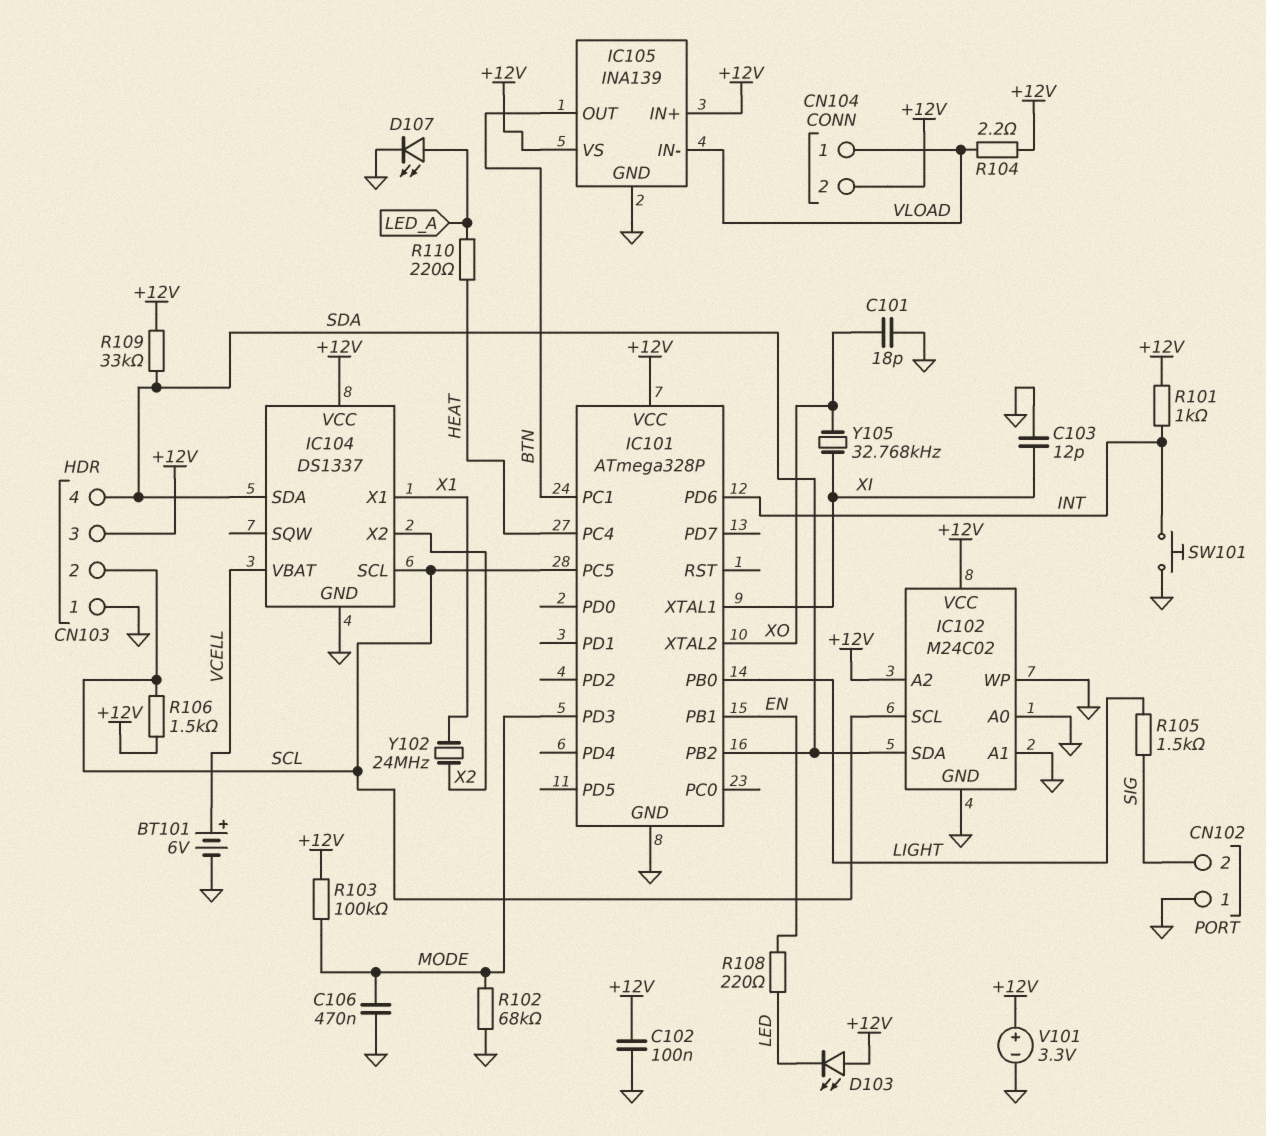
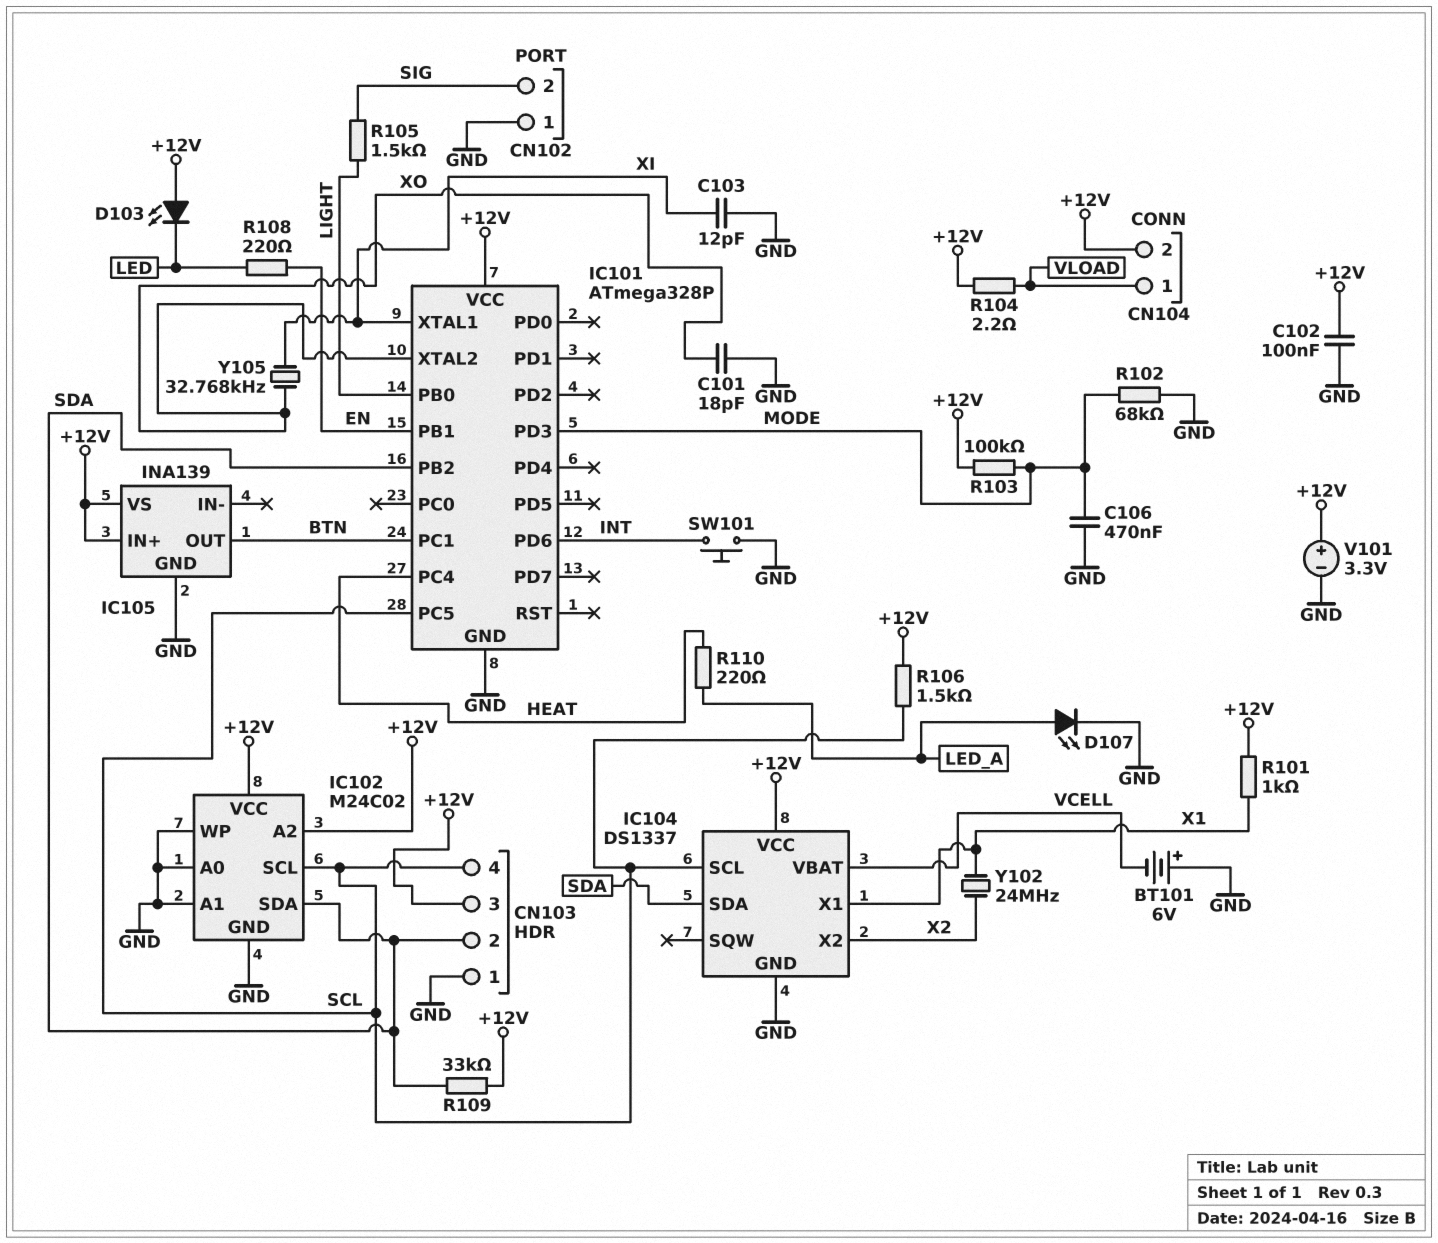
BT101: 6V (plus VCELL, minus GND) -> 6V (plus GND, minus VCELL)
CN103 pin 2: SCL -> SDA
CN103 pin 4: SDA -> SCL
IC105 pin IN-: VLOAD -> none
R101: 1k (+12V, INT) -> 1k (+12V, X1)

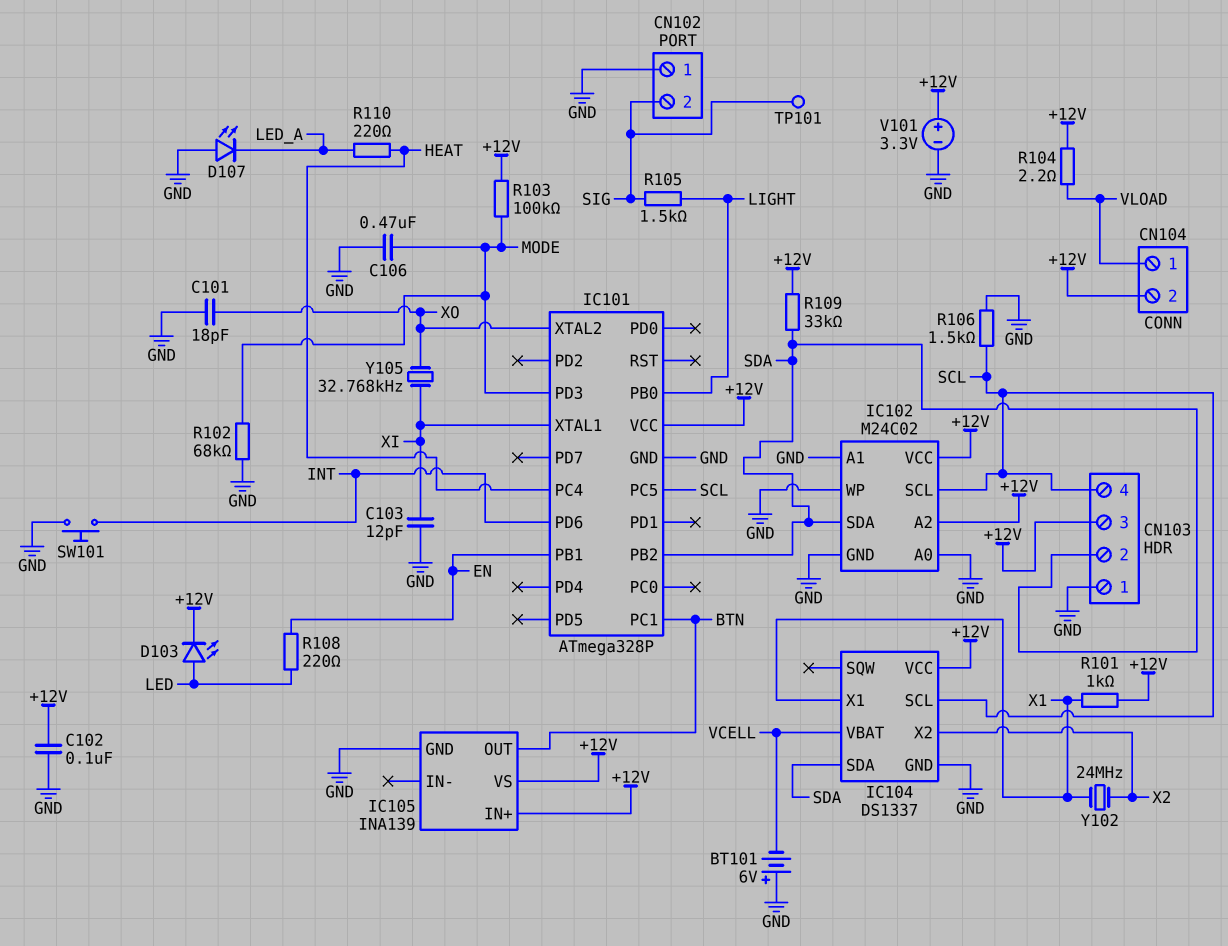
D103: LED (A +12V, K LED) -> LED (A LED, K +12V)
D107: LED (A LED_A, K GND) -> LED (A GND, K LED_A)
R106: 1.5k (+12V, SCL) -> 1.5k (GND, SCL)
TP101: none -> test point (SIG)

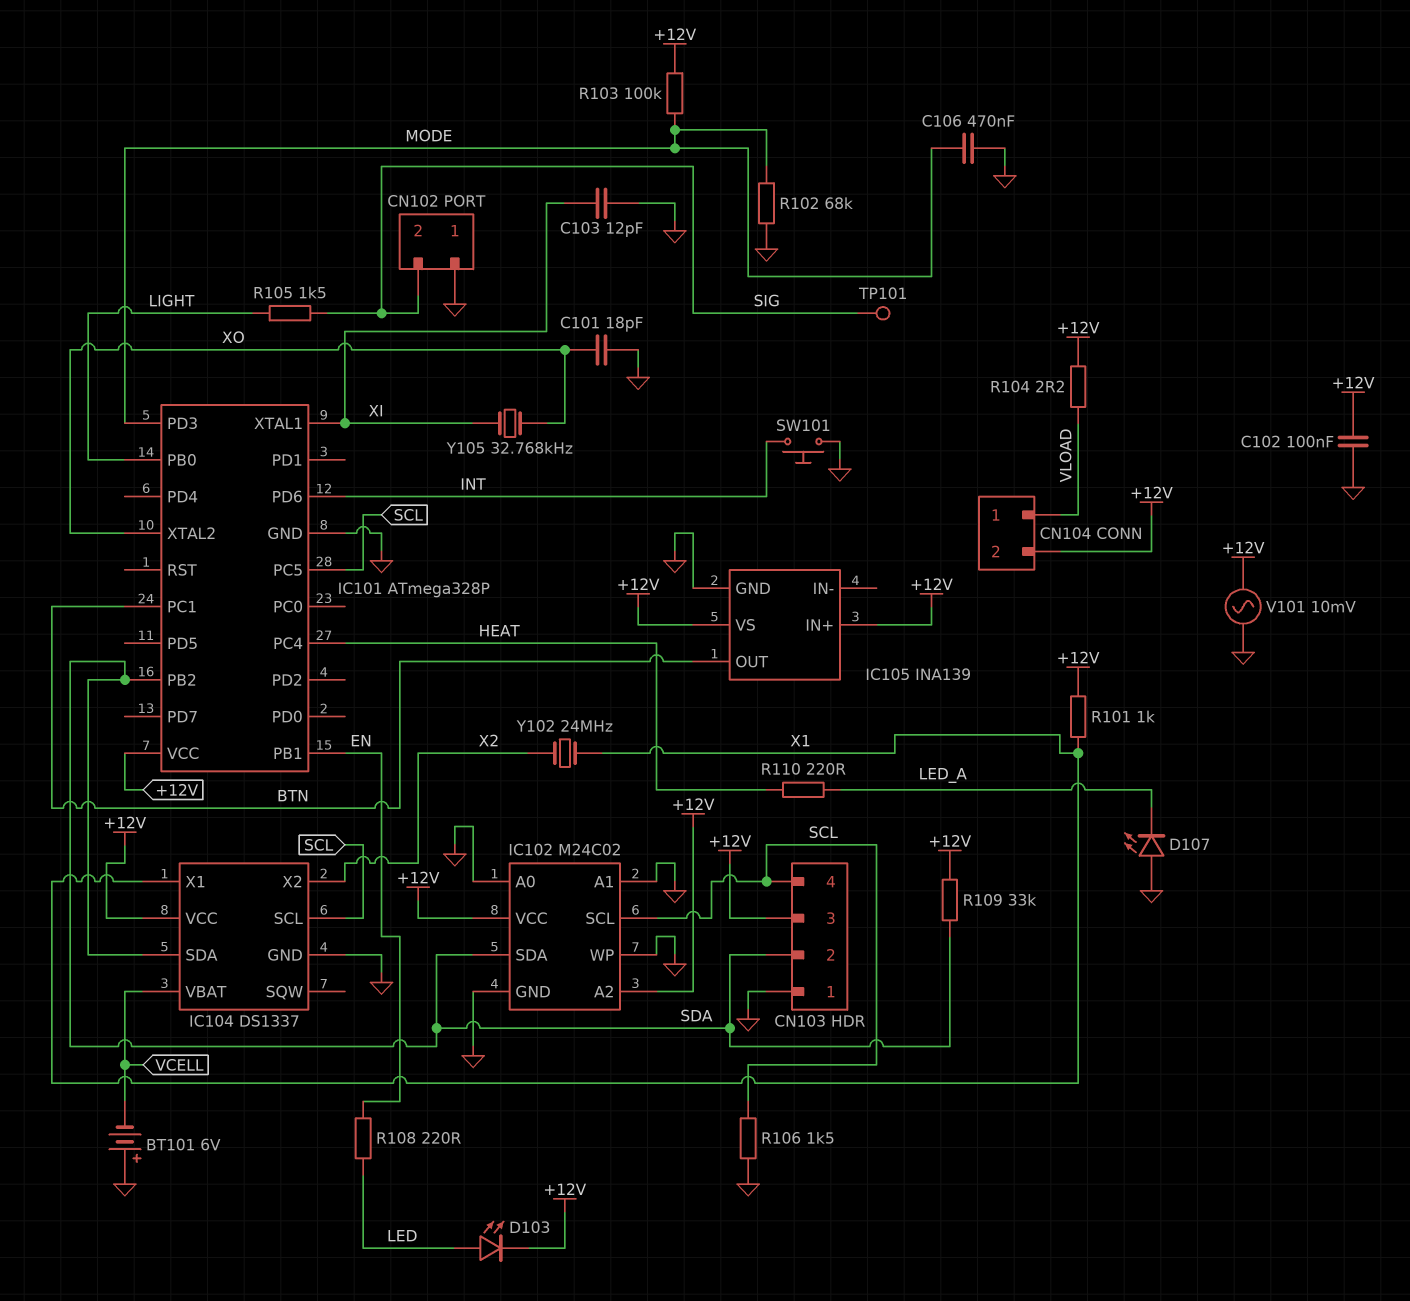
V101: 3.3V (plus +12V, minus GND) -> AC 10mV (+12V, GND)

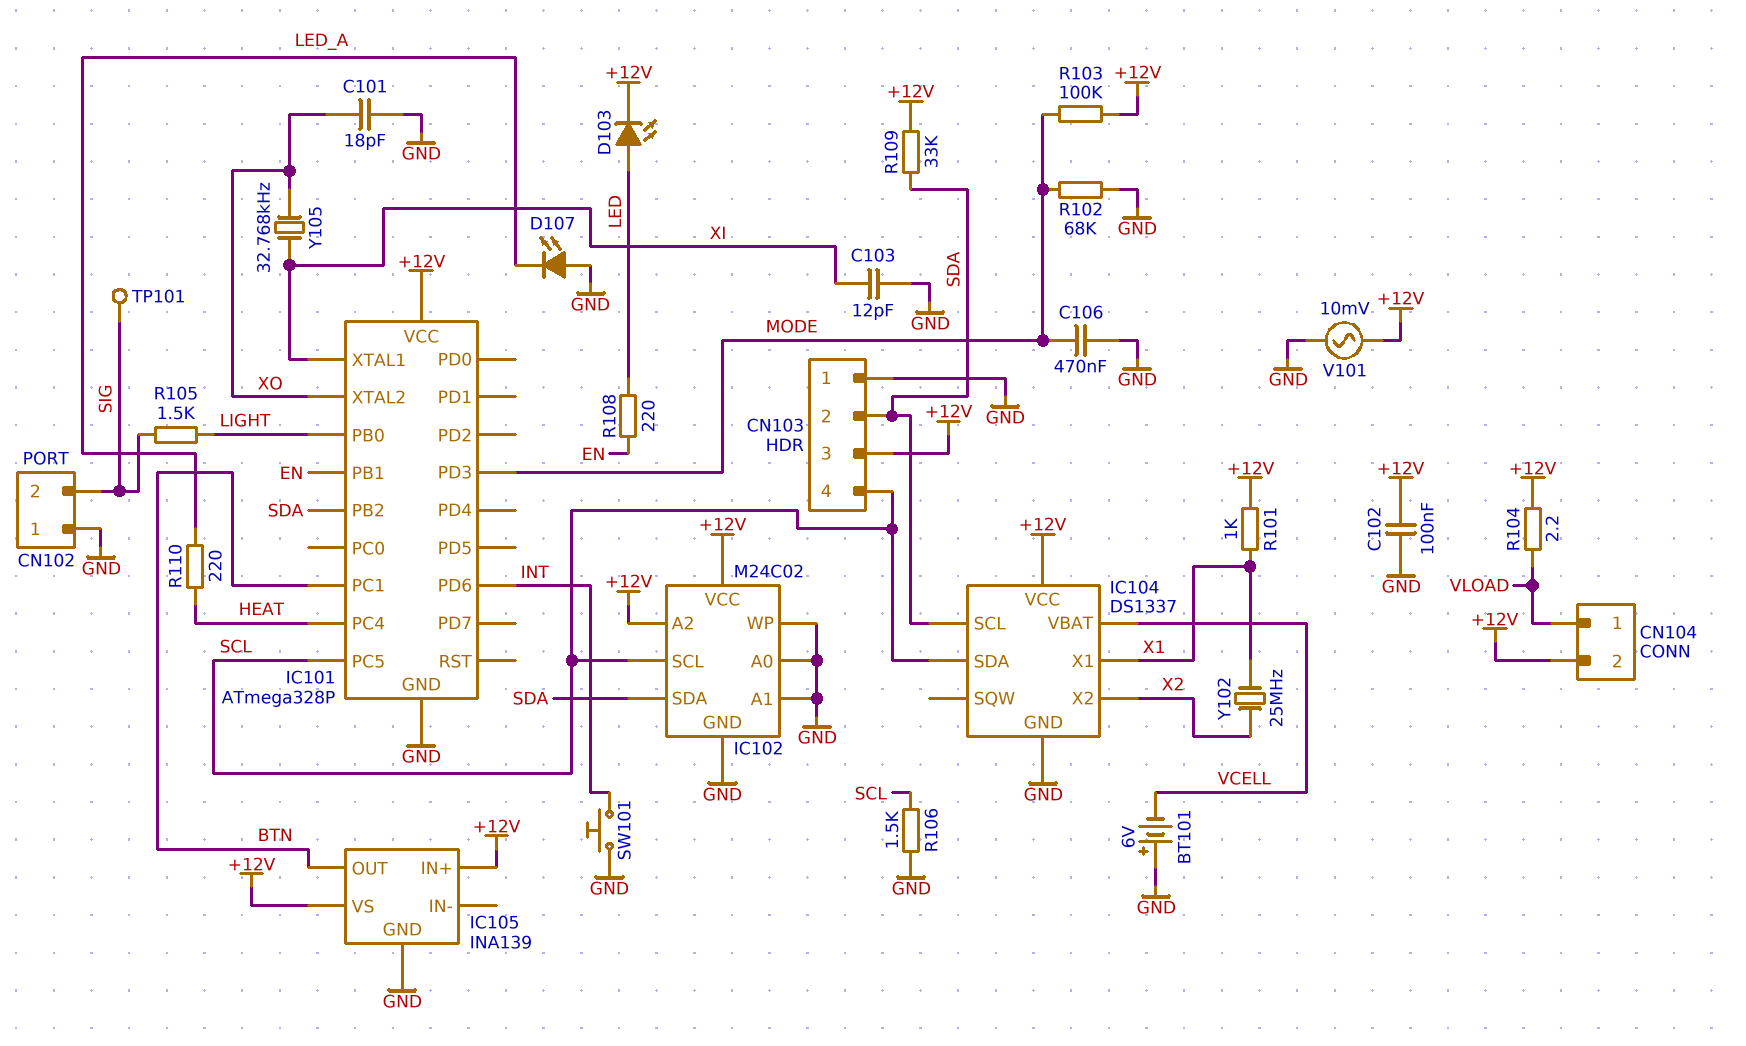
IC104 pin SCL: SCL -> SDA
IC104 pin SDA: SDA -> SCL
Y102: 24MHz (X1, X2) -> 25MHz (X1, X2)

